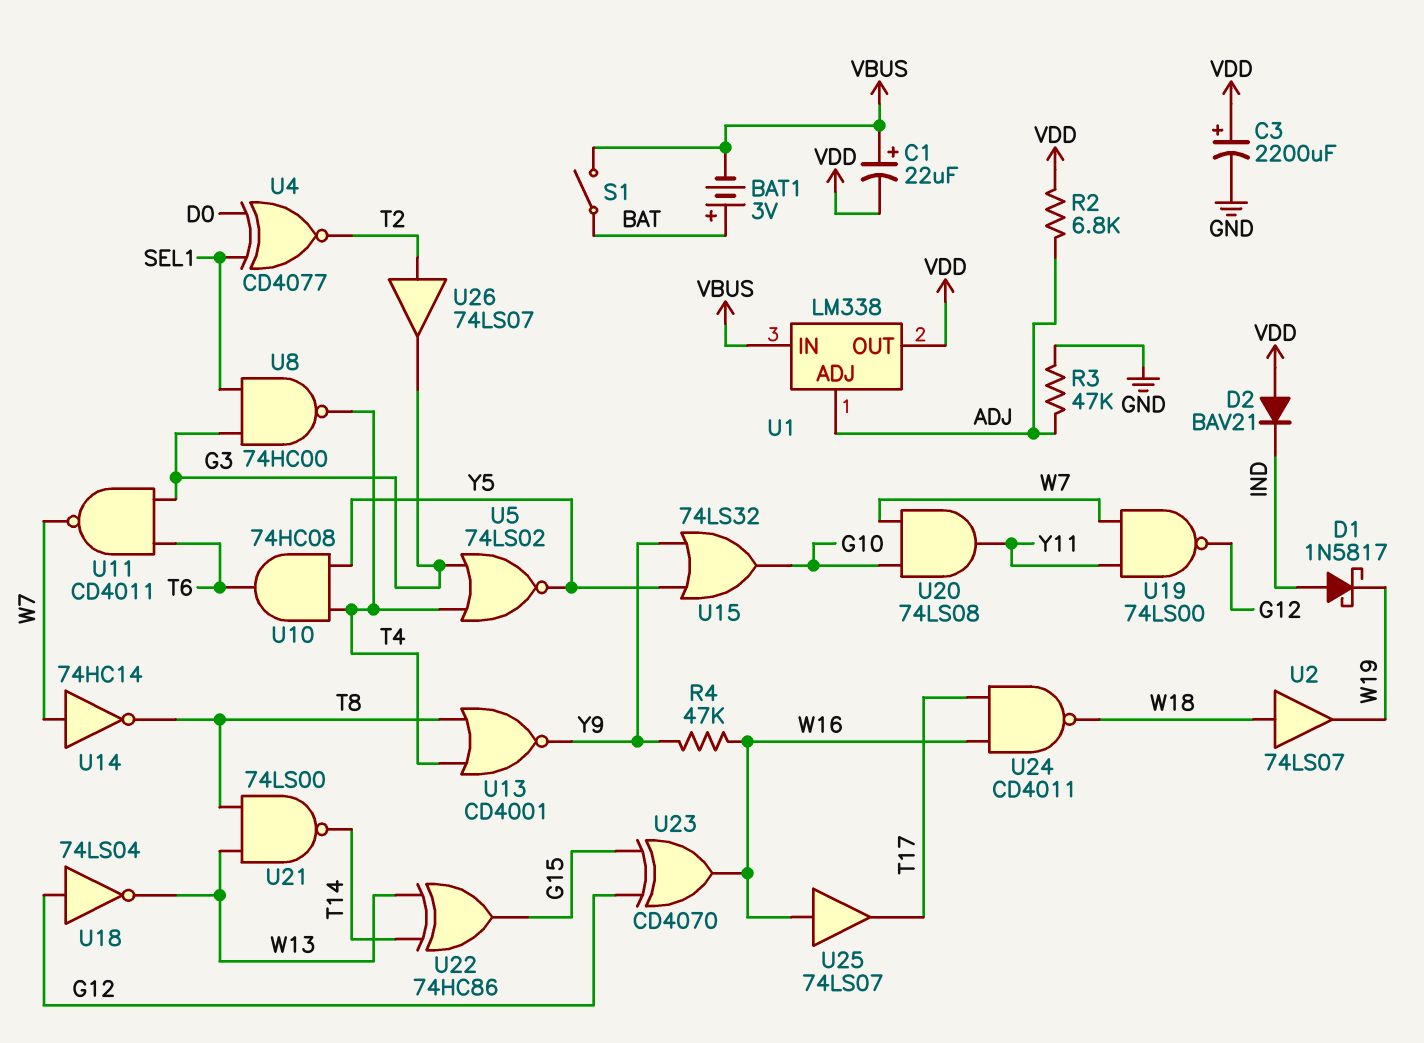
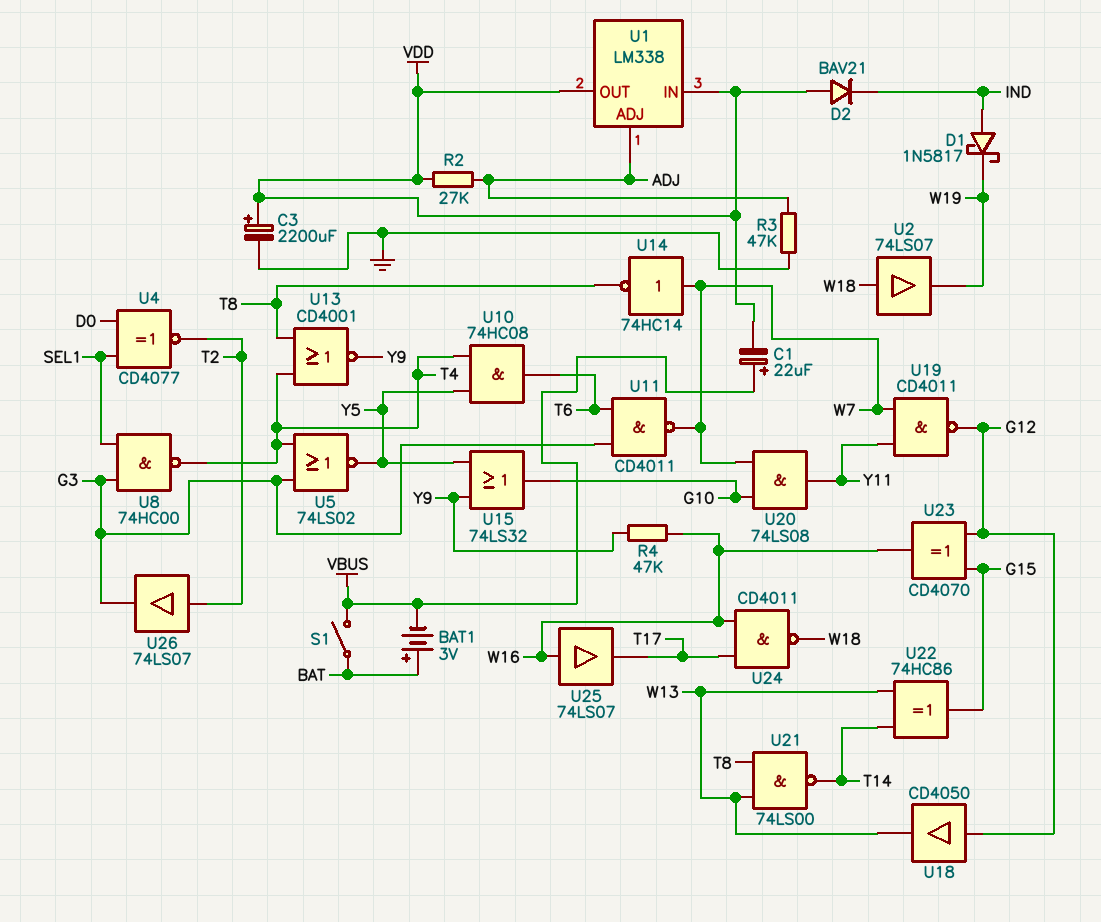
R2: 6.8k (ADJ, VDD) -> 27k (ADJ, VDD)
U1 pin IN: VBUS -> VDD
U18: NOT 74LS04 (in G12, out W13) -> buffer CD4050 (in G12, out W13)
U19: NAND 74LS00 (in W7, in Y11, out G12) -> NAND CD4011 (in W7, in Y11, out G12)

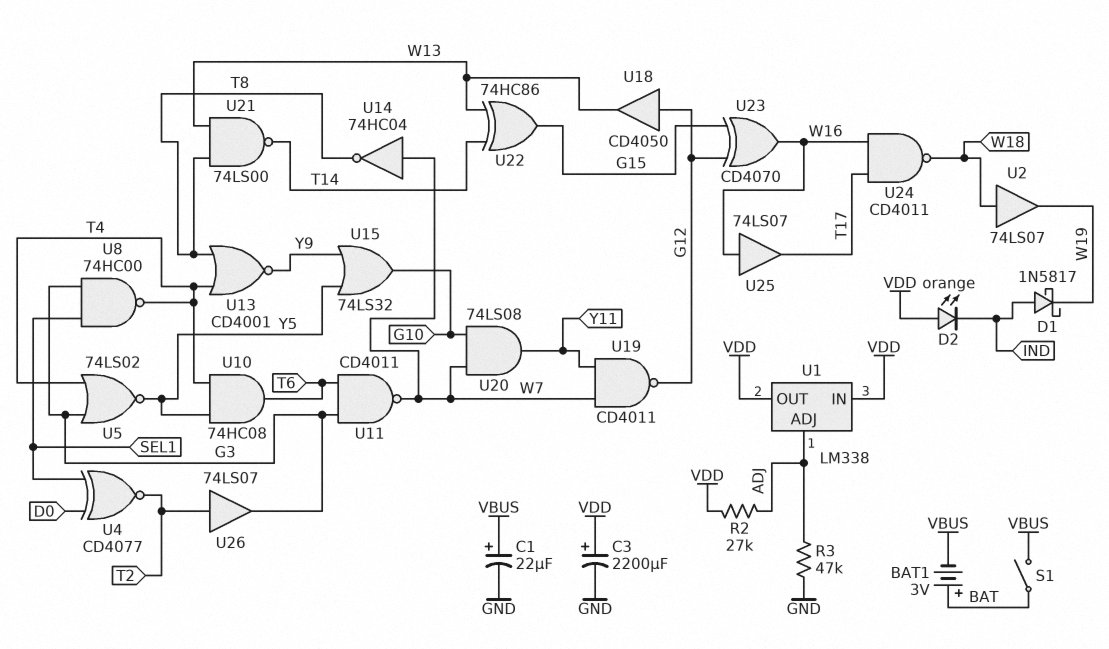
C1: 22uF (plus VBUS, minus VDD) -> 22uF (plus VBUS, minus GND)
D2: diode BAV21 (A VDD, K IND) -> LED orange (A VDD, K IND)
R4: 47k (W16, Y9) -> none
U14: NOT 74HC14 (in W7, out T8) -> NOT 74HC04 (in W7, out T8)

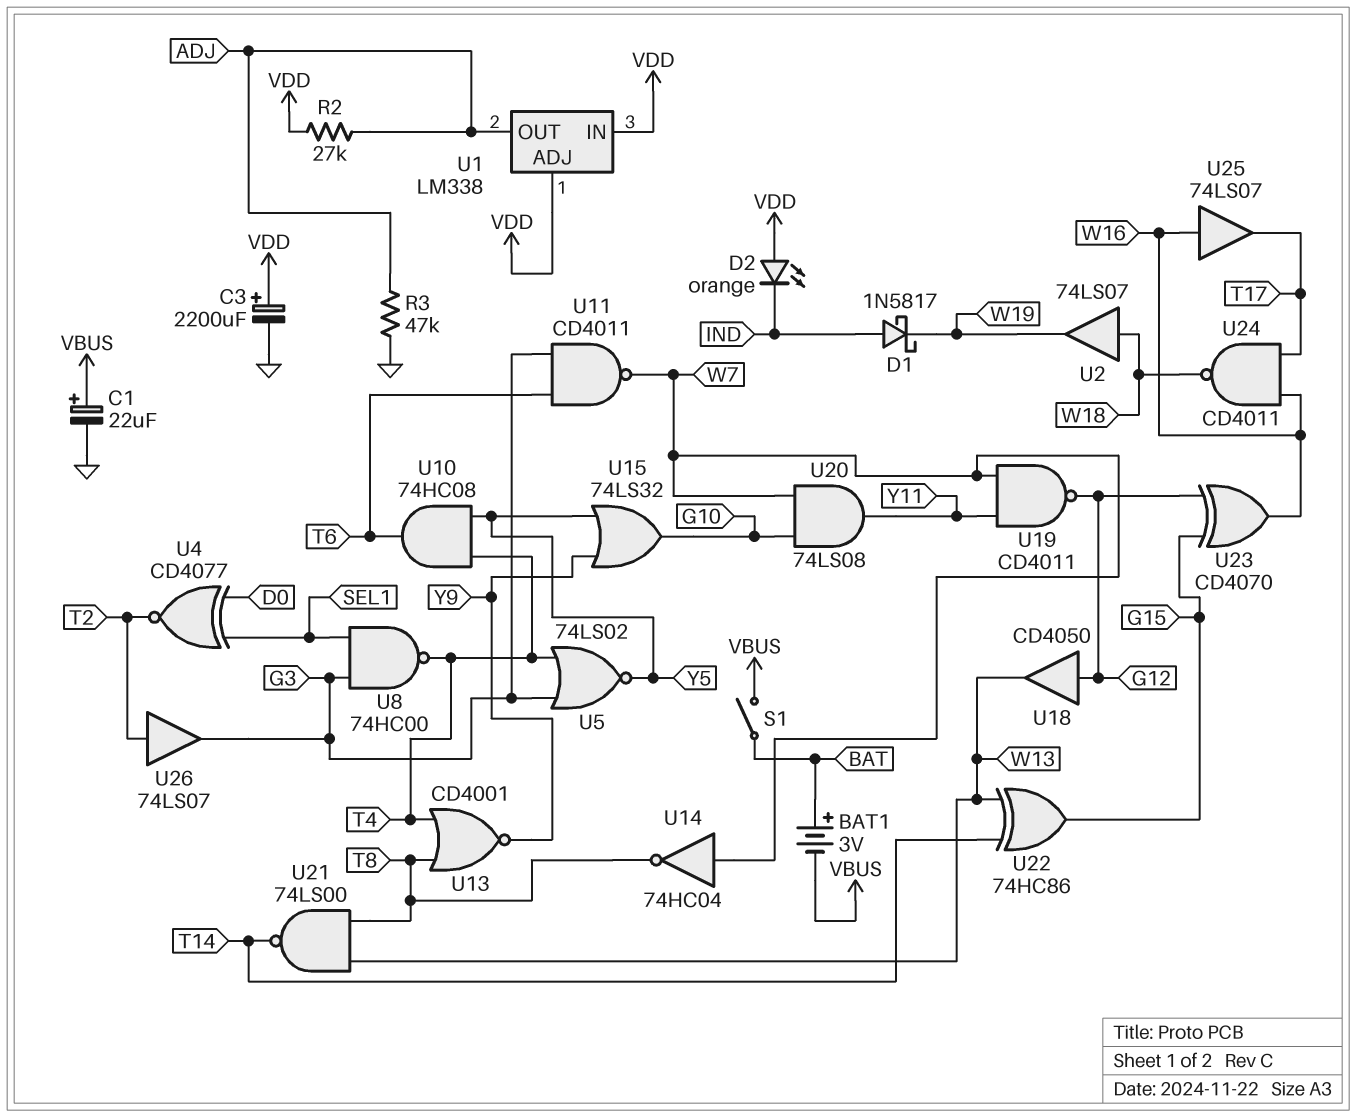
U1 pin ADJ: ADJ -> VDD
U1 pin OUT: VDD -> ADJ

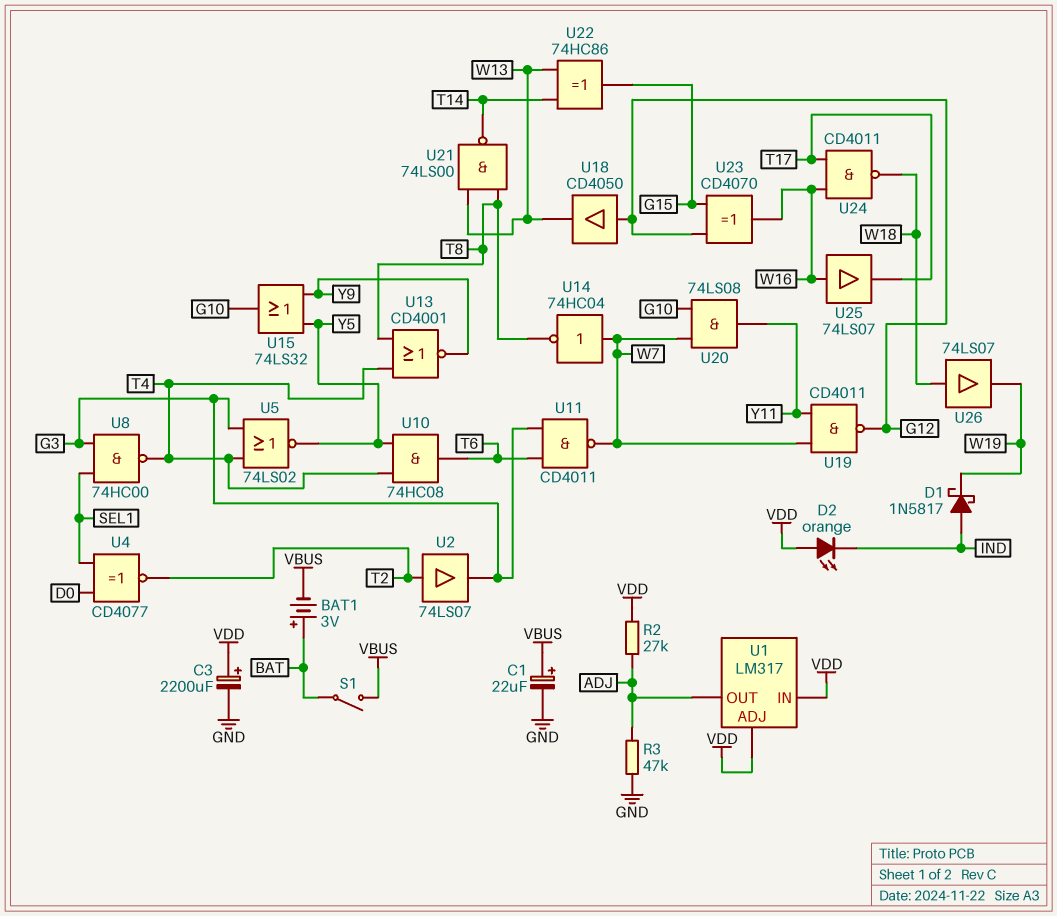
U1: LM338 -> LM317
U2: buffer 74LS07 (in W18, out W19) -> buffer 74LS07 (in T2, out G3)
U26: buffer 74LS07 (in T2, out G3) -> buffer 74LS07 (in W18, out W19)

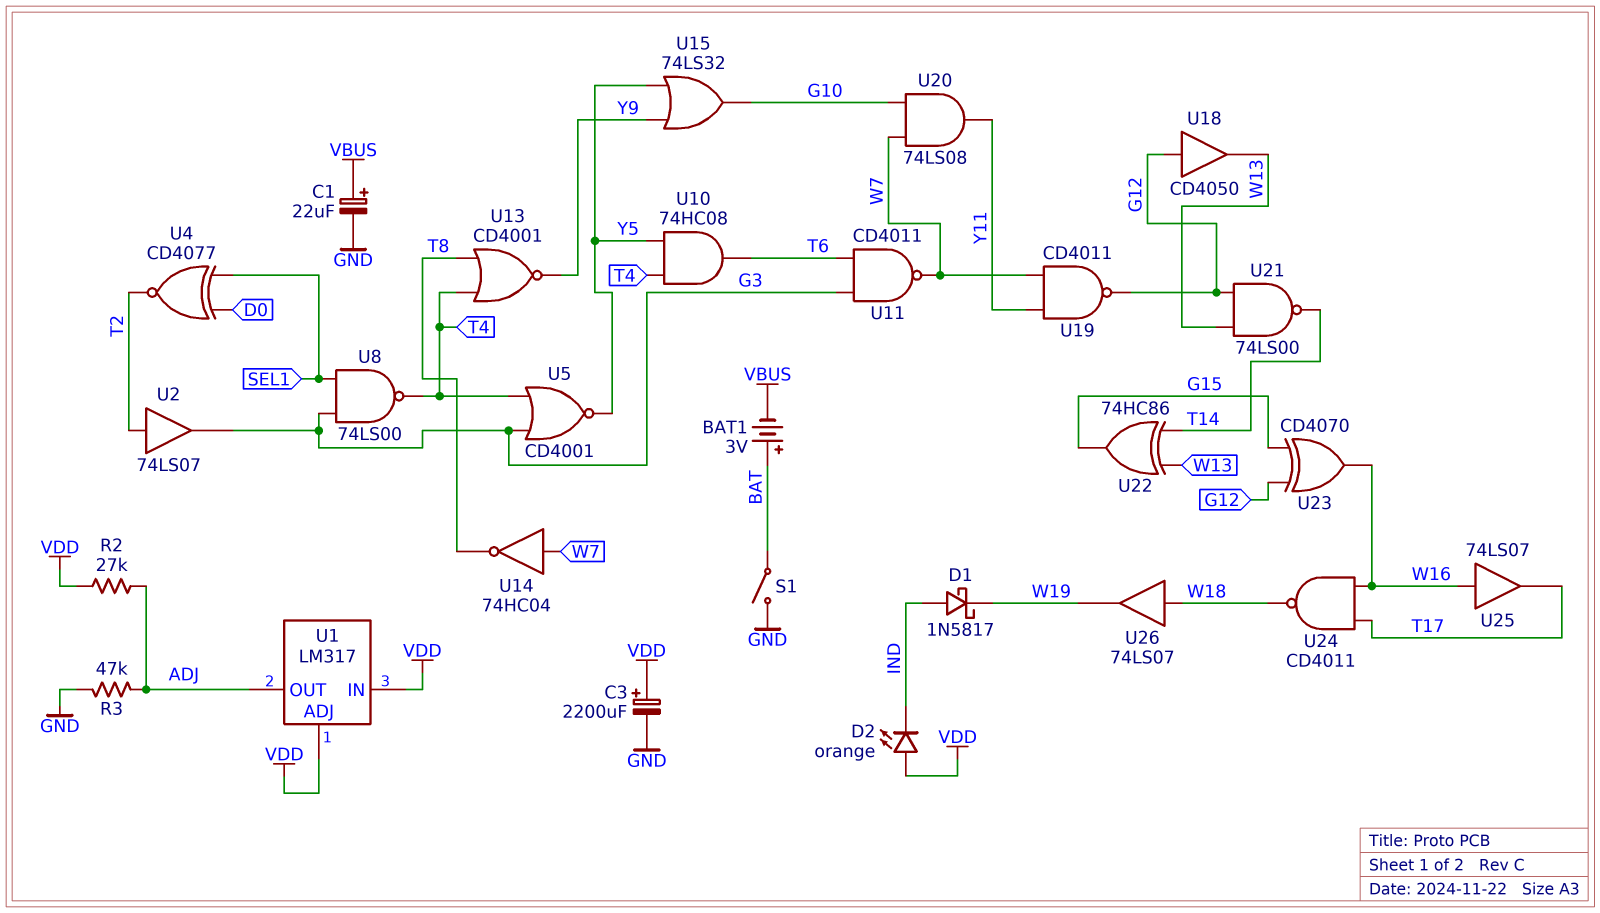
S1: switch (BAT, VBUS) -> switch (BAT, GND)
U5: NOR 74LS02 (in G3, in T4, out Y5) -> NOR CD4001 (in G3, in T4, out Y5)
U8: NAND 74HC00 (in G3, in SEL1, out T4) -> NAND 74LS00 (in G3, in SEL1, out T4)
U21: NAND 74LS00 (in T8, in W13, out T14) -> NAND 74LS00 (in G12, in W13, out T14)

